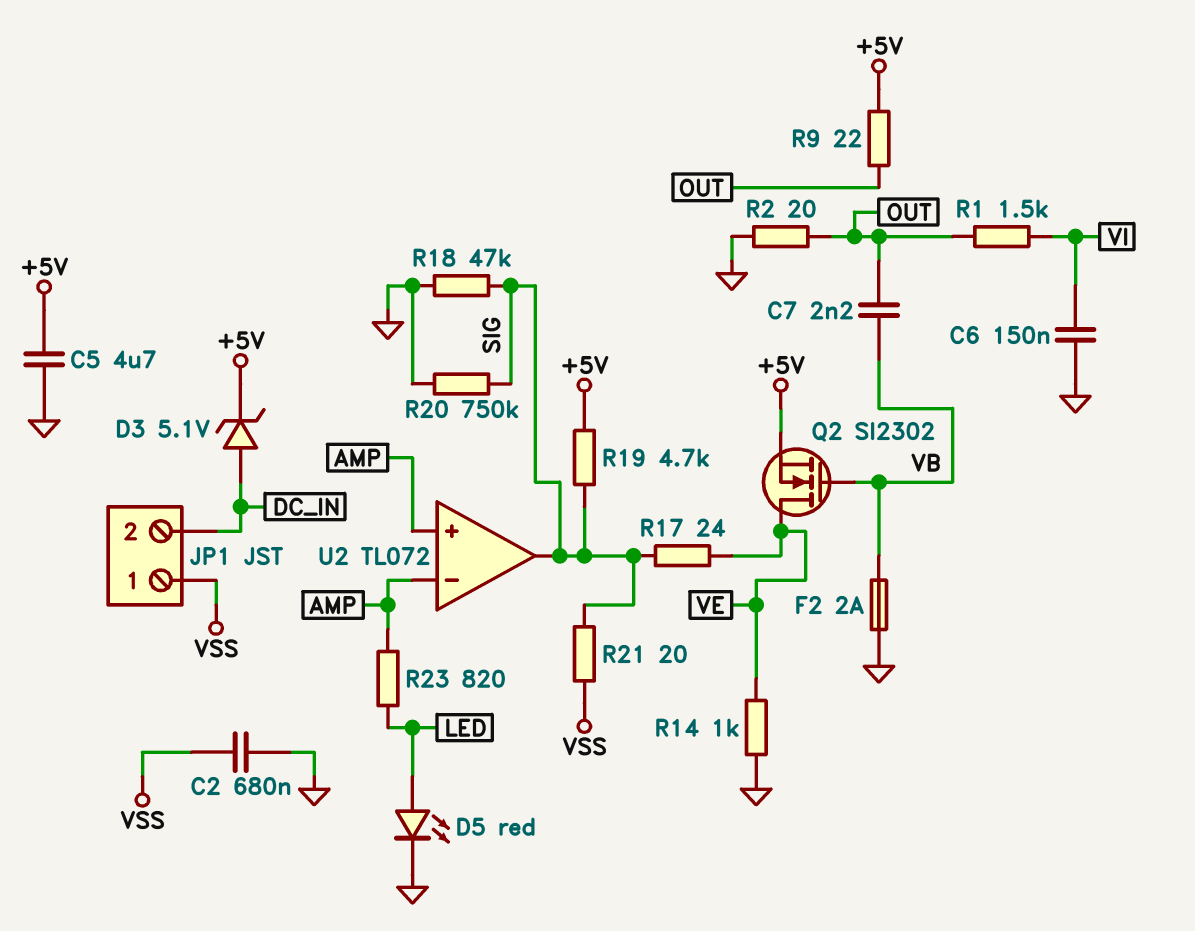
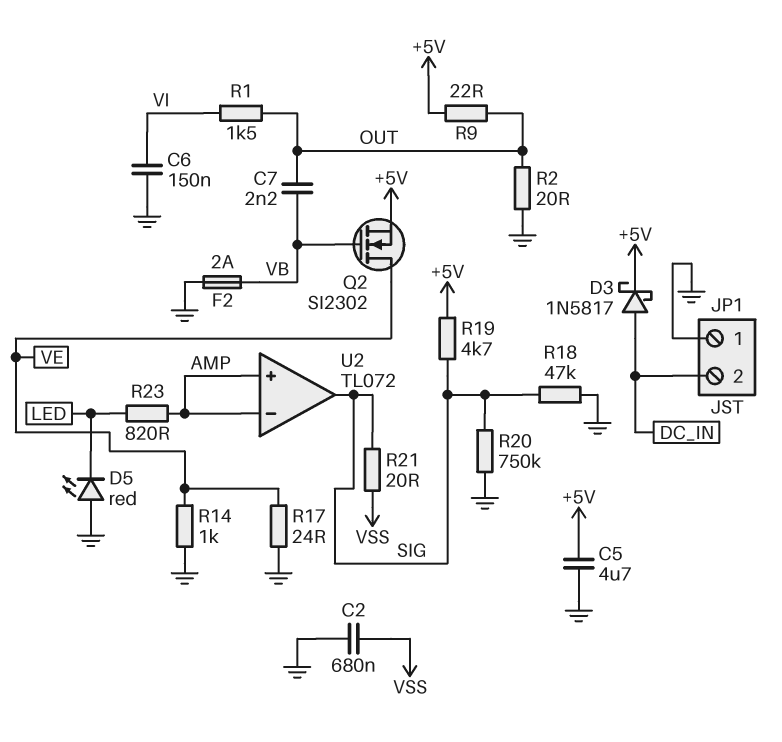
D3: zener 5.1V (A DC_IN, K +5V) -> schottky 1N5817 (A DC_IN, K +5V)
D5: LED red (A LED, K GND) -> LED red (A GND, K LED)
JP1 pin 1: VSS -> GND
R17: 24 (SIG, VE) -> 24 (GND, VE)

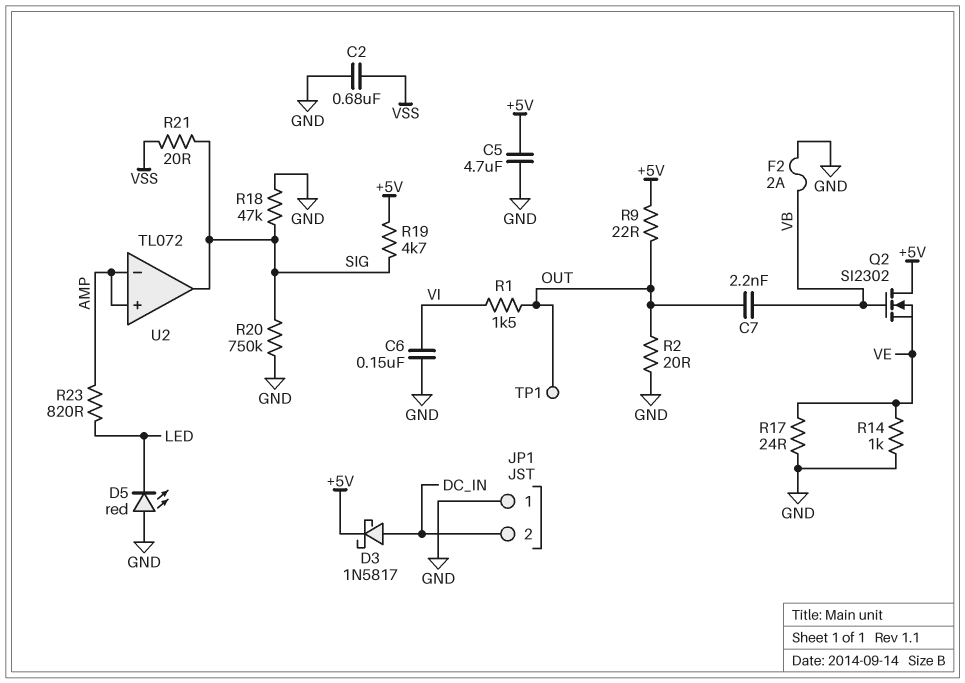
Q2: NMOS SI2302 (G VB, D VE, S +5V) -> NMOS SI2302 (G VB, D +5V, S VE)
TP1: none -> test point (OUT)

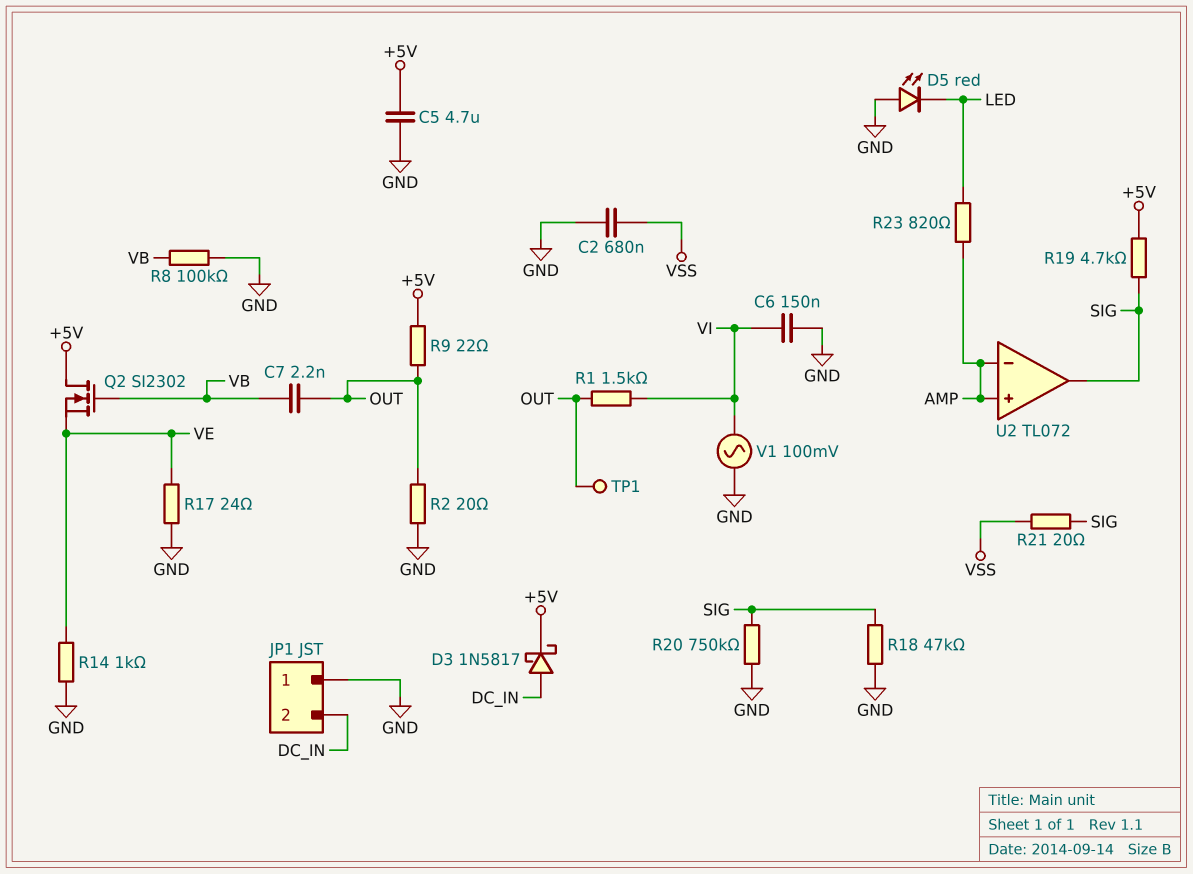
F2: 2A (GND, VB) -> none
R8: none -> 100k (GND, VB)
V1: none -> AC 100mV (GND, VI)

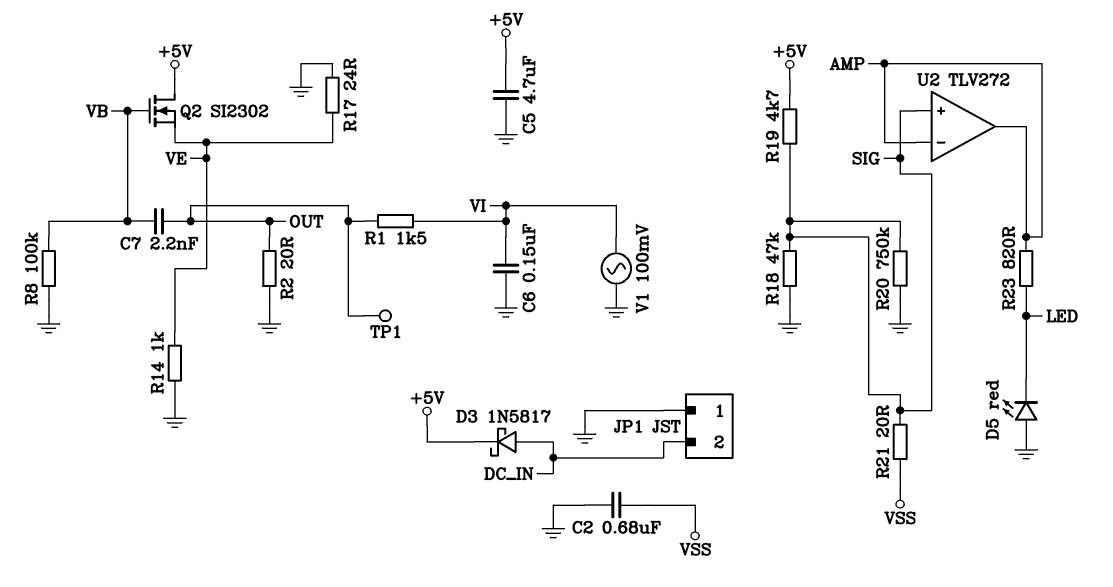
R9: 22 (+5V, OUT) -> none
U2: TL072 -> TLV272
U2 pin in+: AMP -> SIG
U2 pin out: SIG -> AMP

